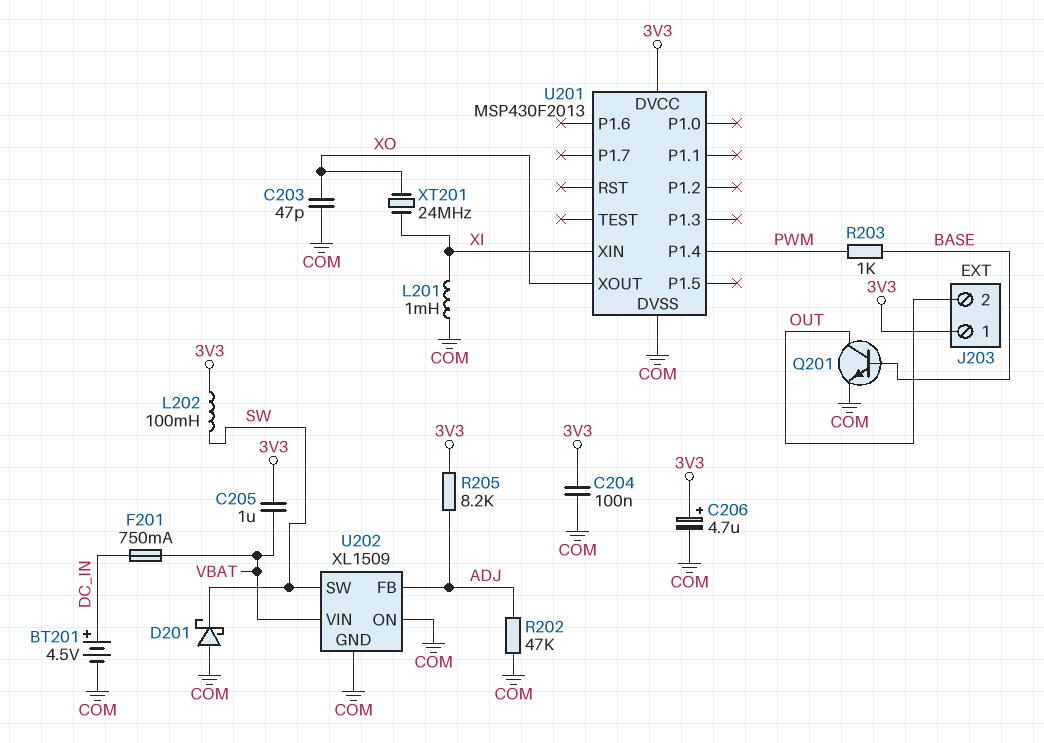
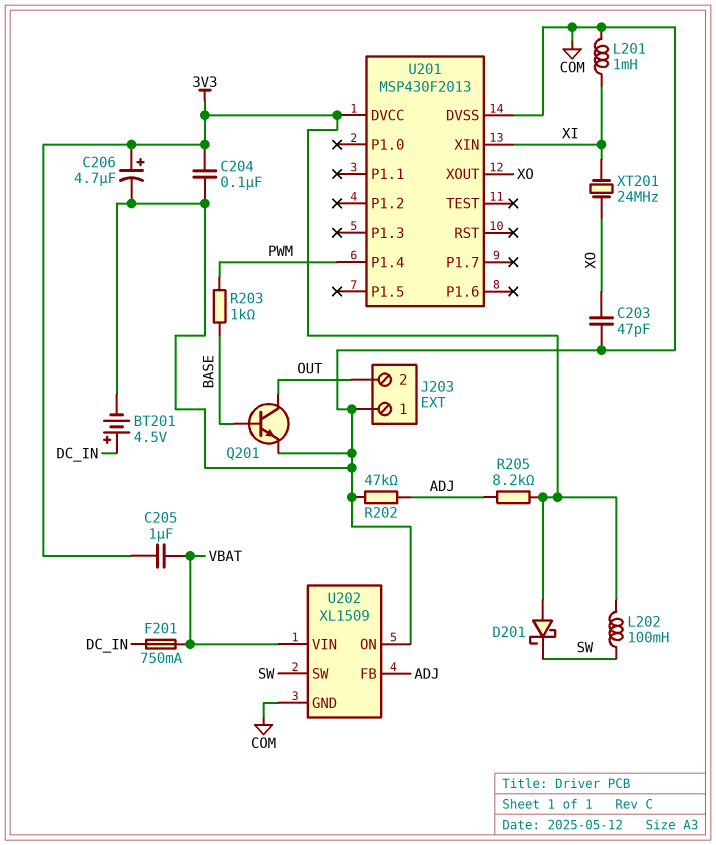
D201: schottky (A COM, K SW) -> schottky (A 3V3, K SW)
J203 pin 1: 3V3 -> COM

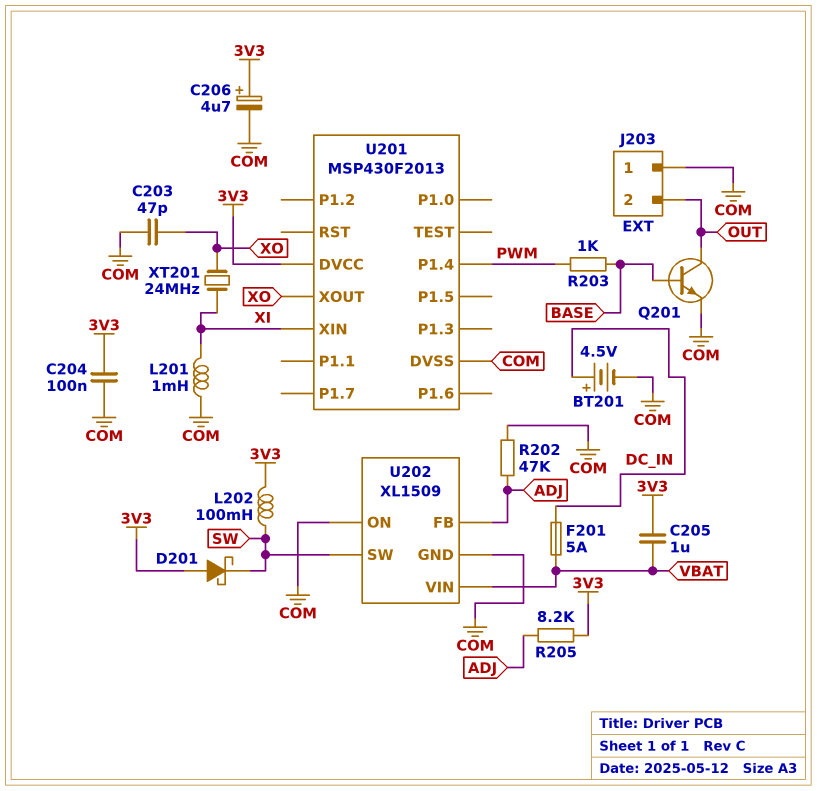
F201: 750mA (DC_IN, VBAT) -> 5A (DC_IN, VBAT)

